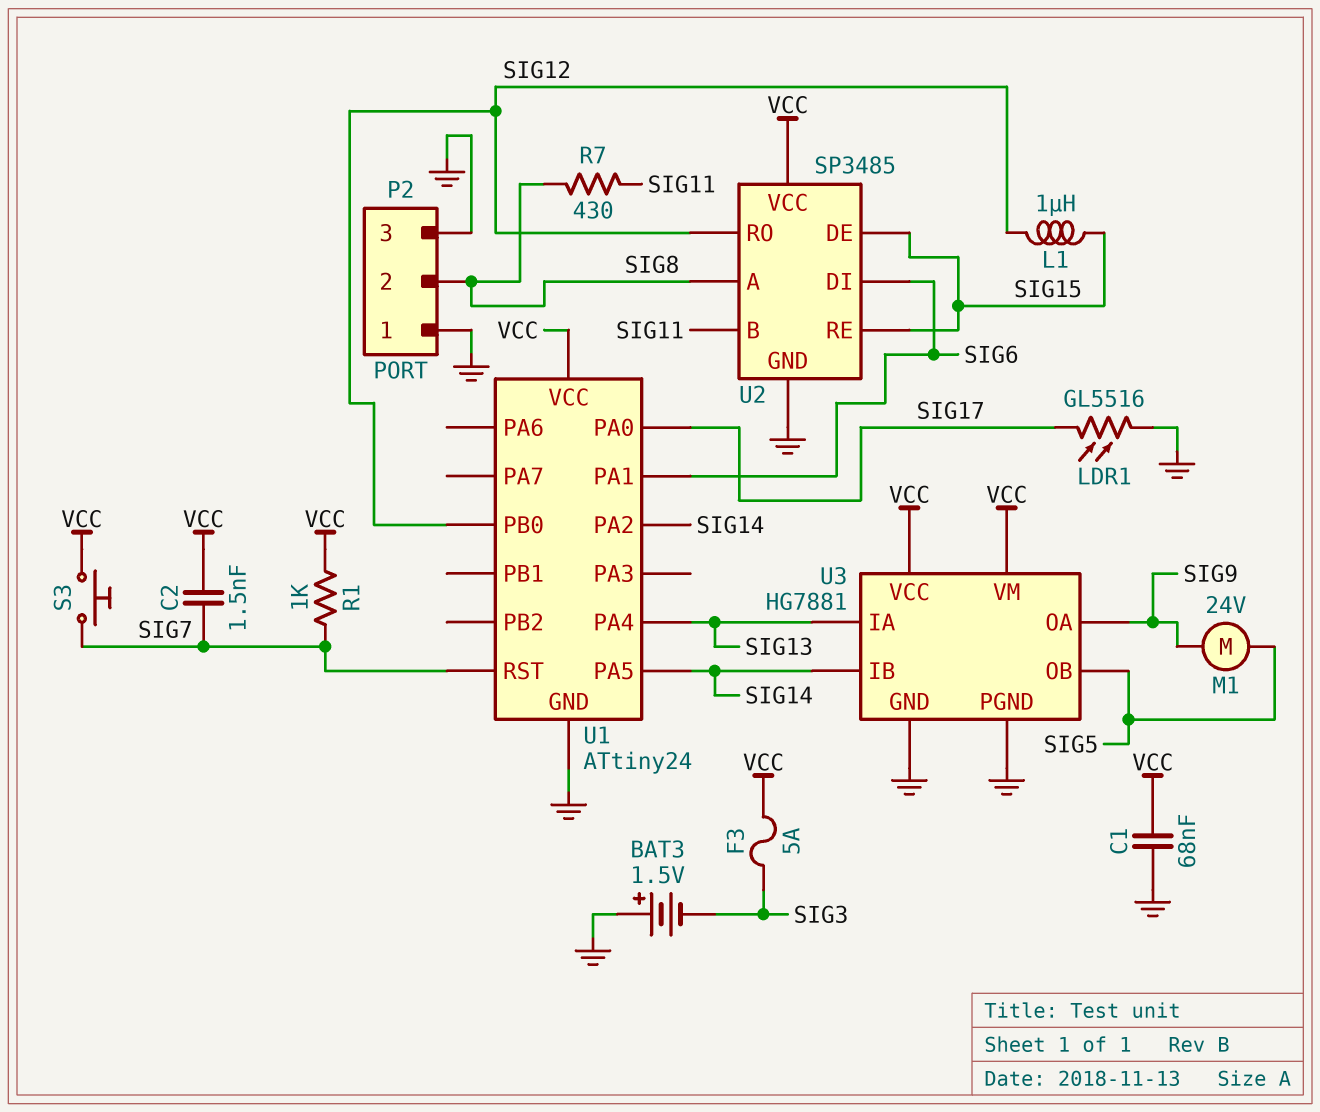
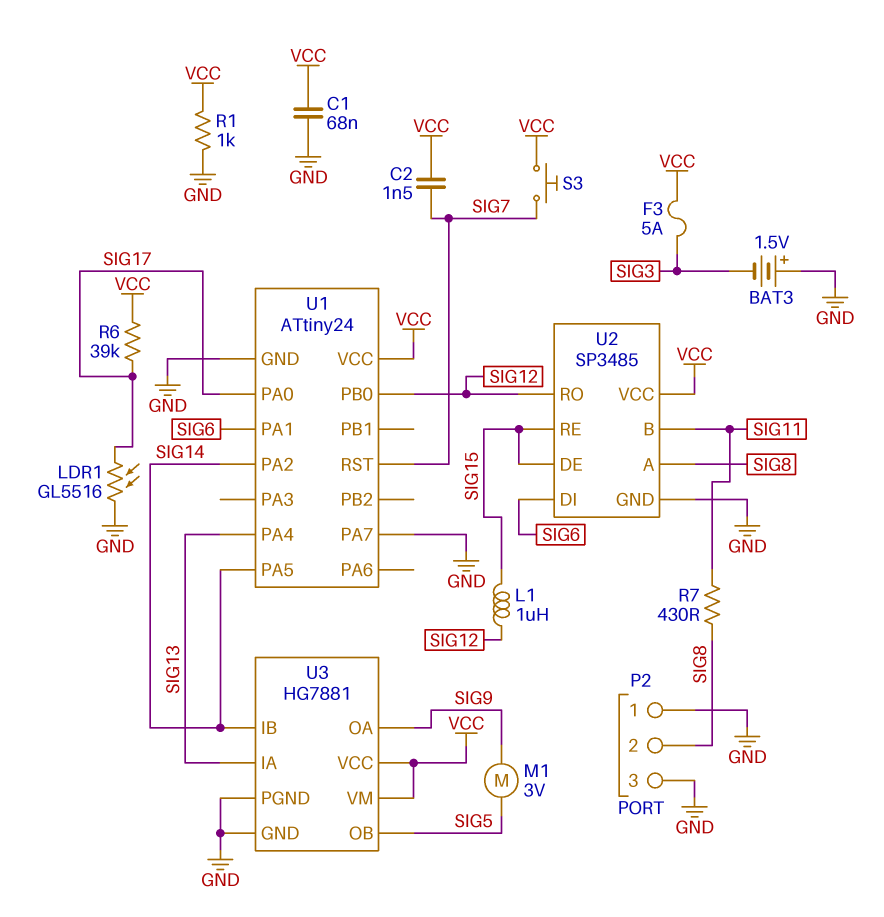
M1: motor 24V (SIG5, SIG9) -> motor 3V (SIG5, SIG9)
R1: 1k (SIG7, VCC) -> 1k (GND, VCC)
R6: none -> 39k (SIG17, VCC)
U1 pin PA7: none -> GND

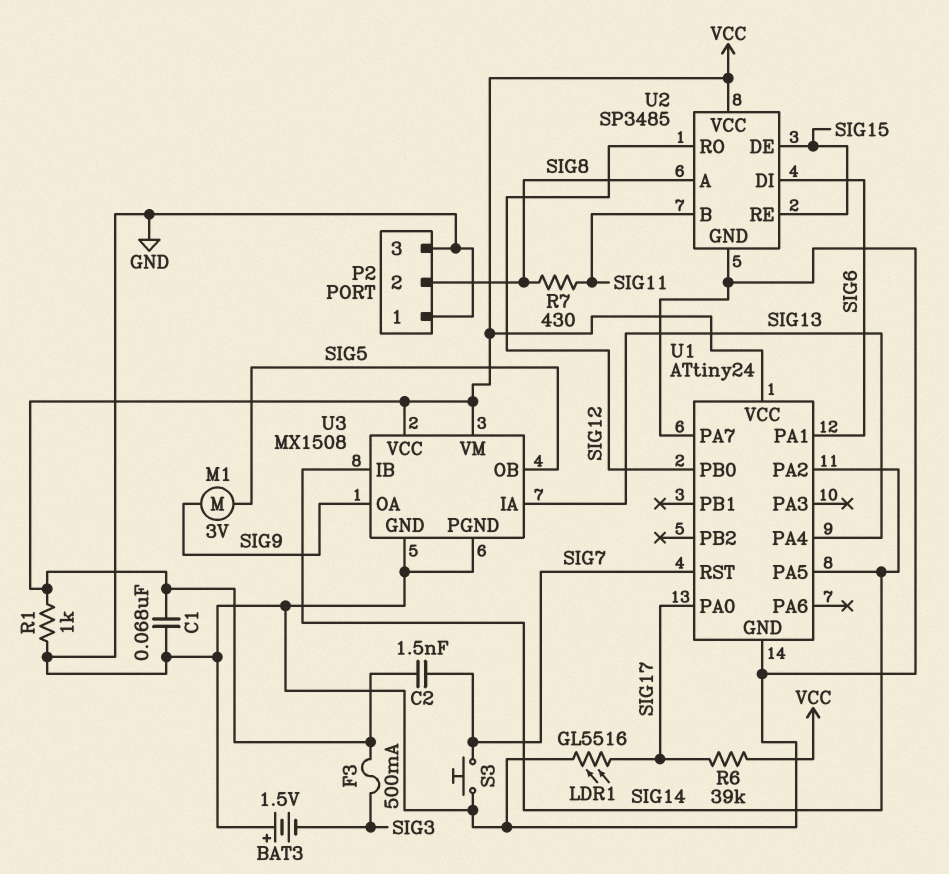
F3: 5A (SIG3, VCC) -> 500mA (SIG3, VCC)
L1: 1uH (SIG12, SIG15) -> none
S3: button (SIG7, VCC) -> button (GND, SIG7)
U3: HG7881 -> MX1508

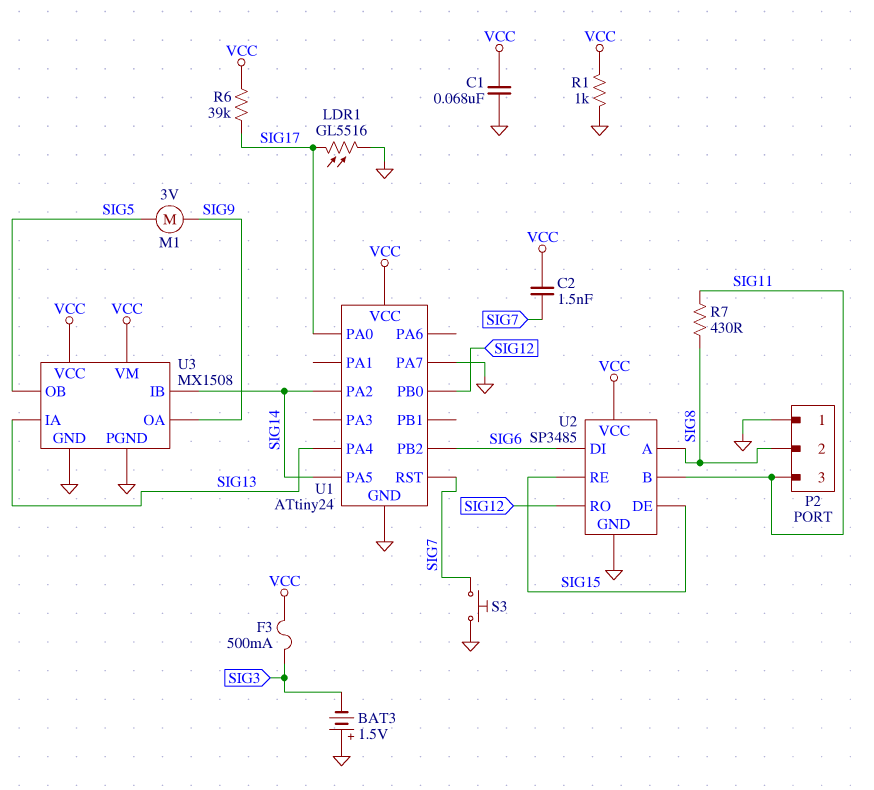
P2 pin 3: GND -> SIG11
U1 pin PA1: SIG6 -> none
U1 pin PB2: none -> SIG6

